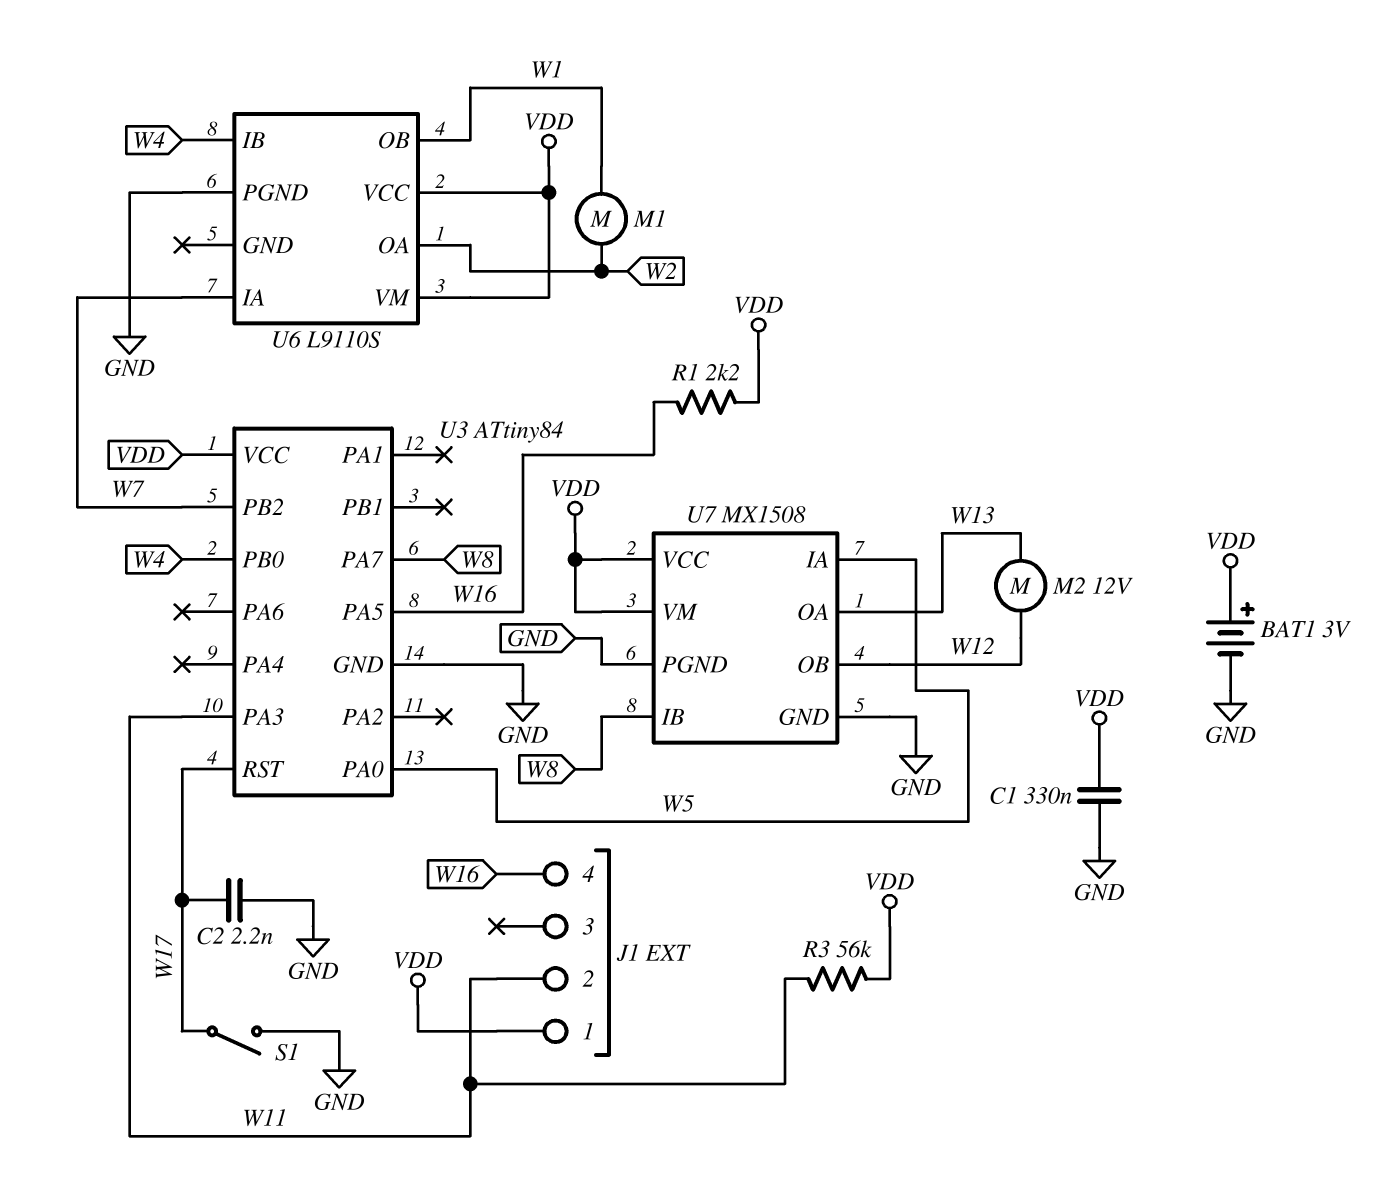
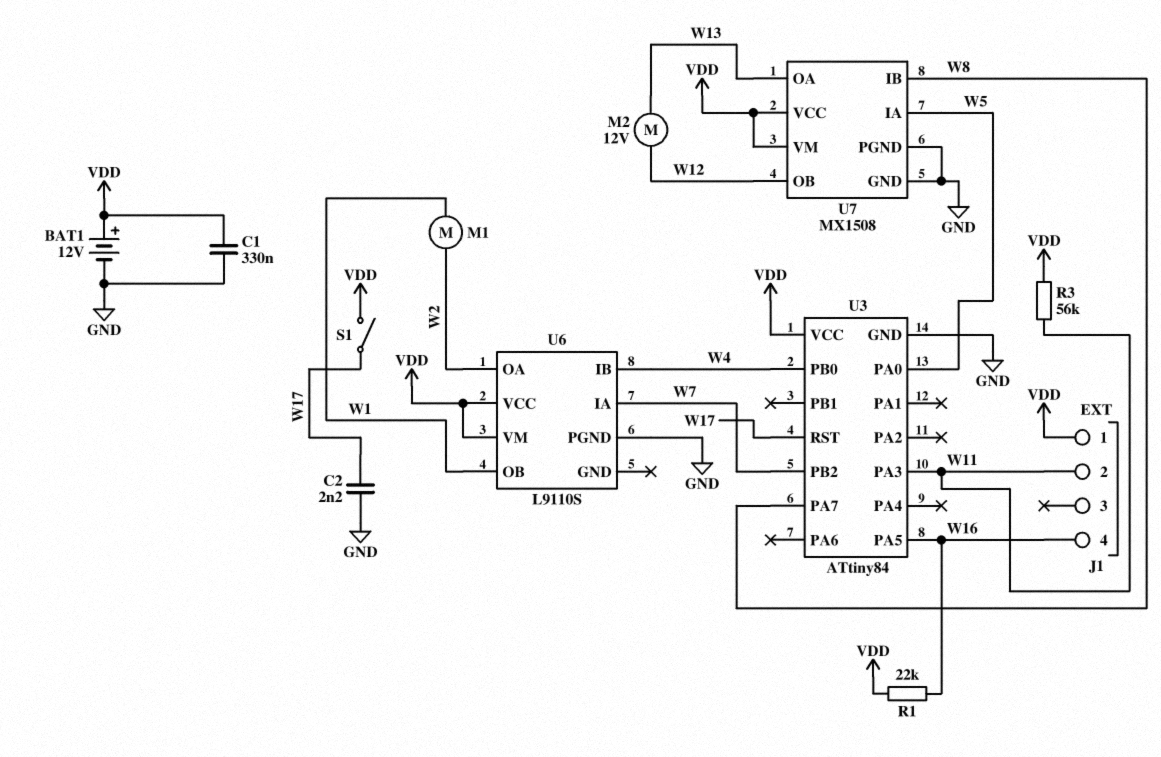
BAT1: 3V (plus VDD, minus GND) -> 12V (plus VDD, minus GND)
R1: 2.2k (VDD, W16) -> 22k (VDD, W16)
S1: switch (GND, W17) -> switch (VDD, W17)

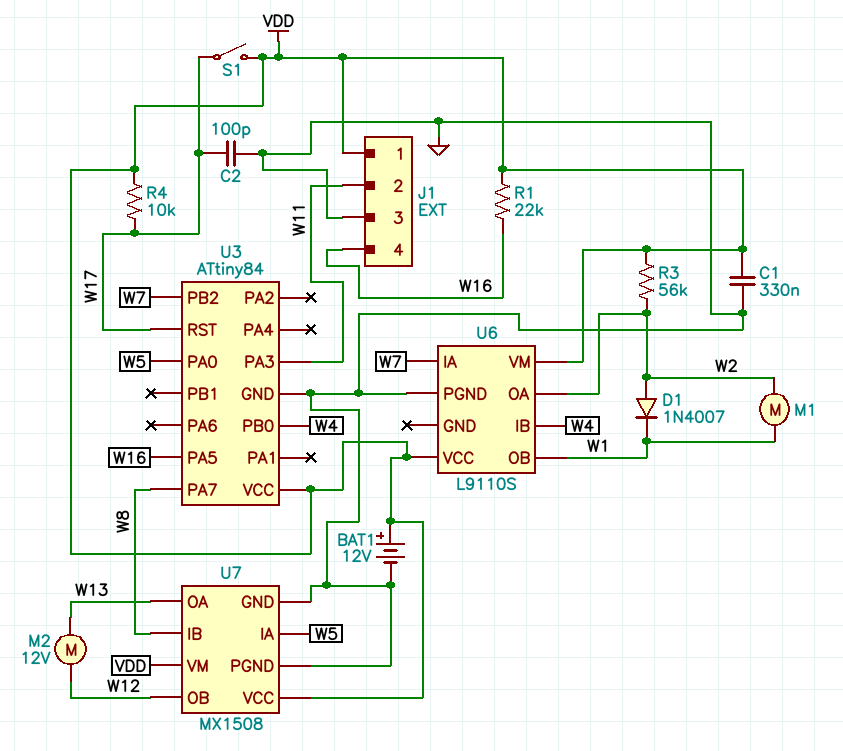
C2: 2.2nF (GND, W17) -> 100pF (GND, W17)
D1: none -> diode 1N4007 (A W2, K W1)
J1 pin 3: none -> GND
R3: 56k (VDD, W11) -> 56k (VDD, W2)
R4: none -> 10k (VDD, W17)

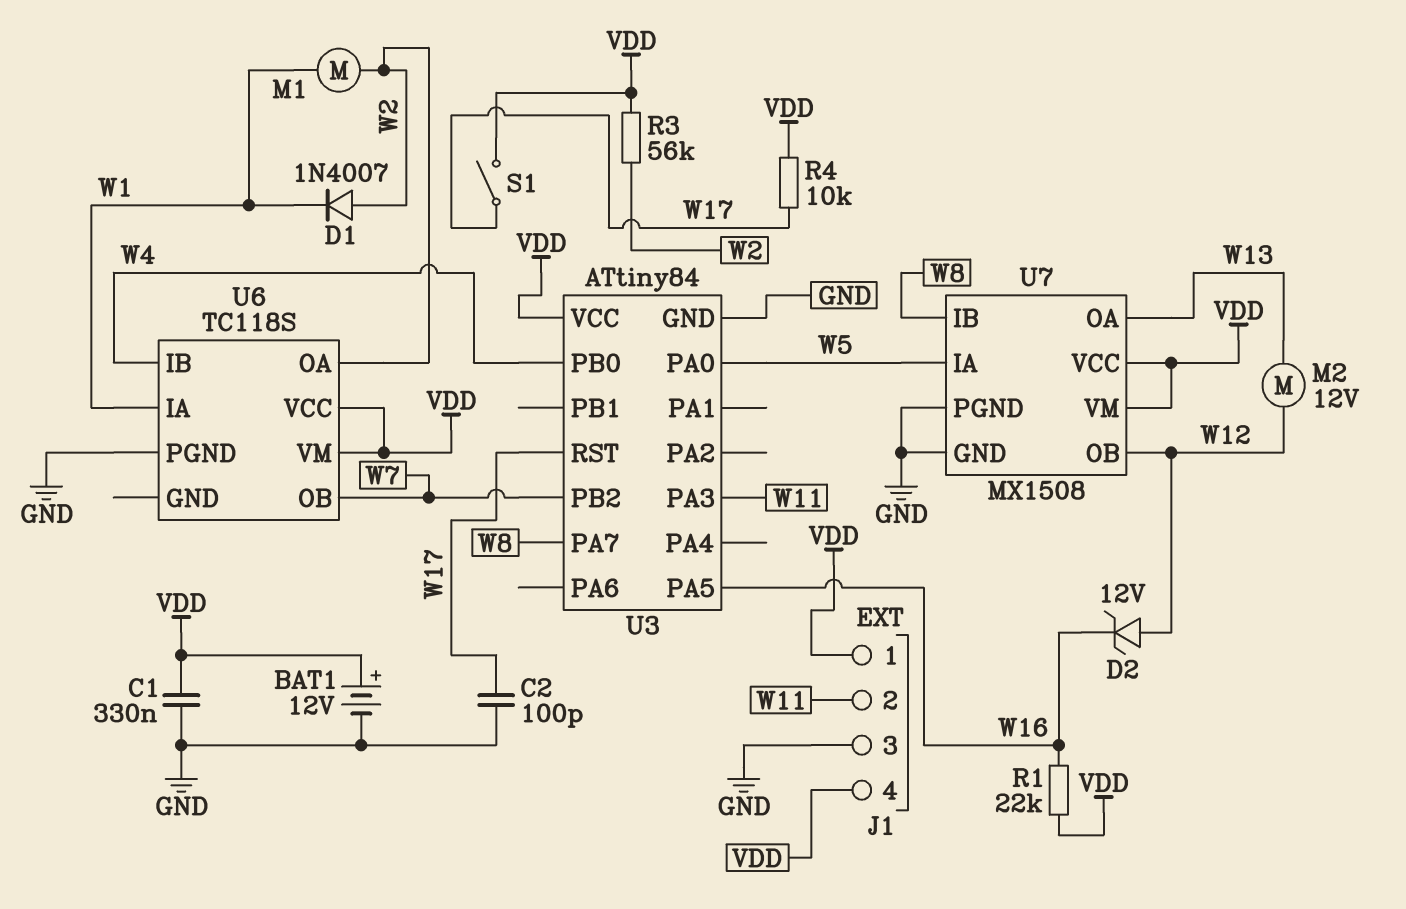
D2: none -> zener 12V (A W12, K W16)
J1 pin 4: W16 -> VDD
U6: L9110S -> TC118S
U6 pin IA: W7 -> W1
U6 pin OB: W1 -> W7

